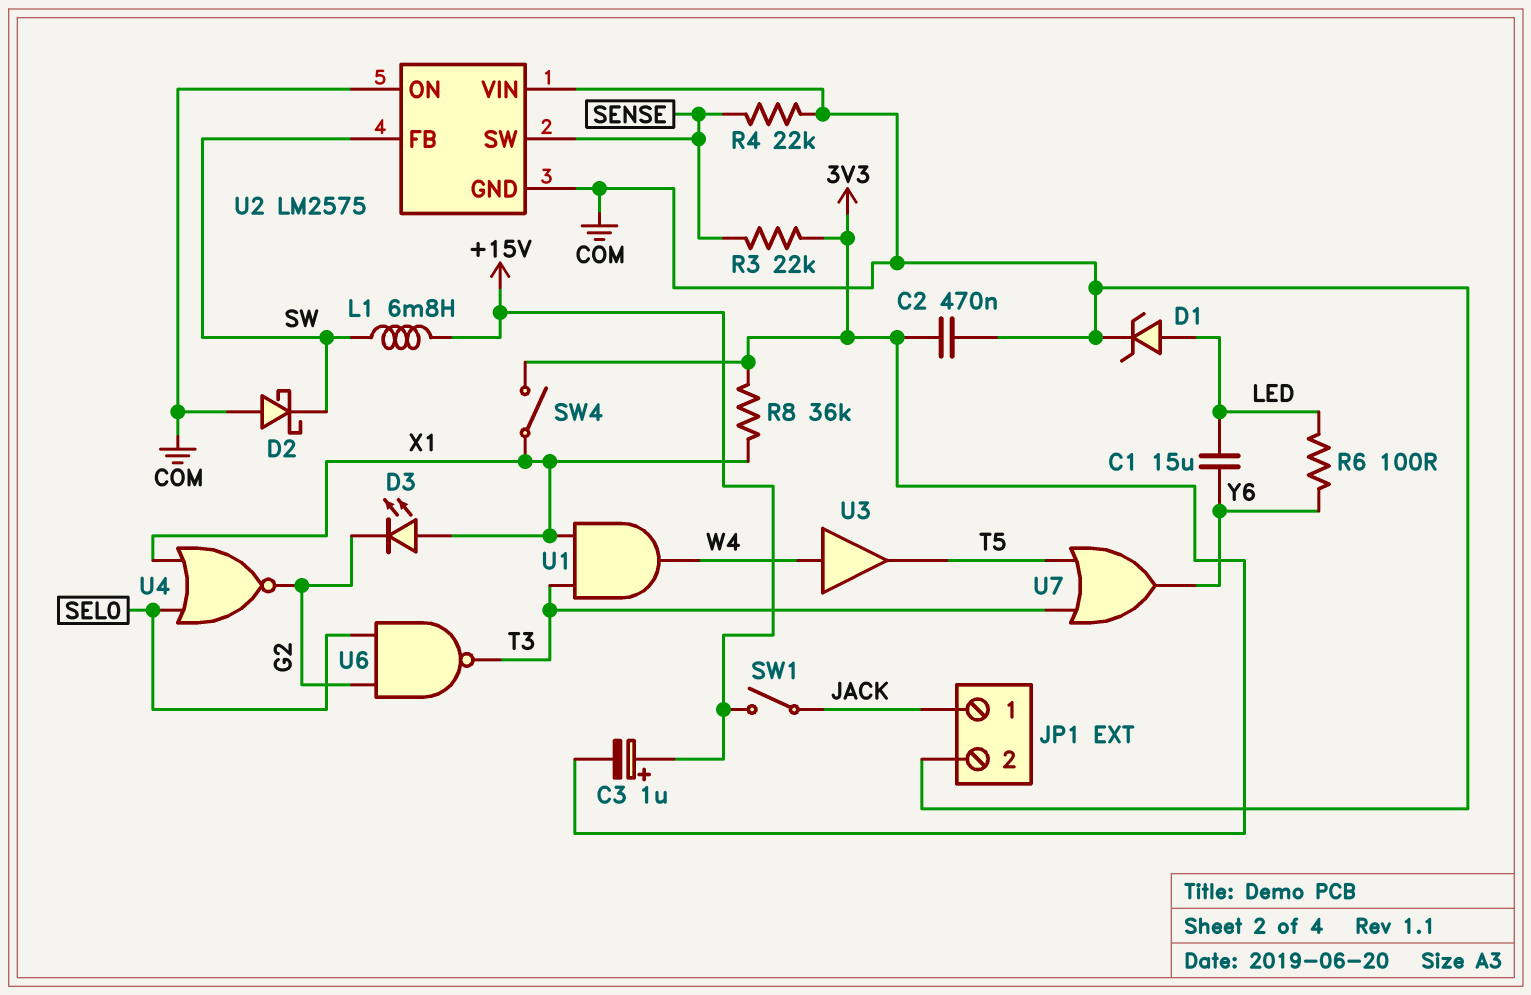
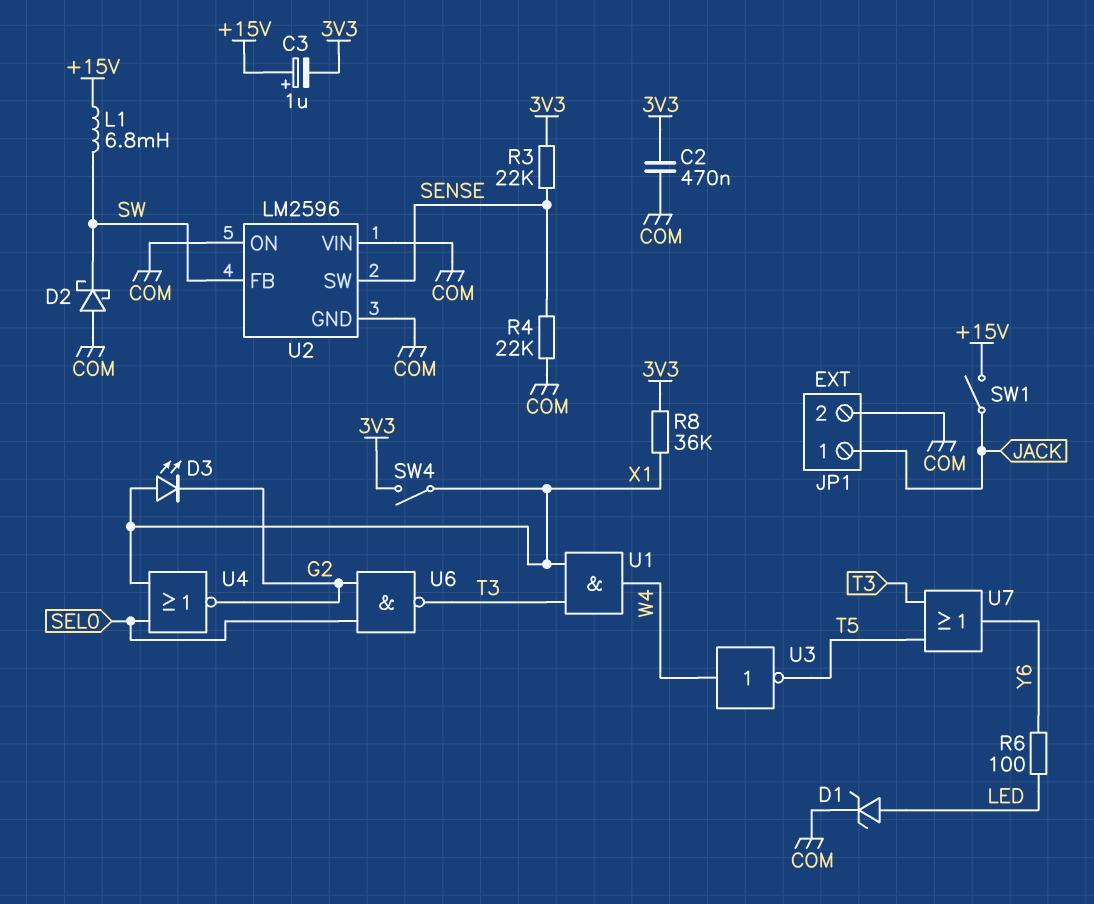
C1: 15uF (LED, Y6) -> none
U2: LM2575 -> LM2596
U3: buffer (in W4, out T5) -> NOT (in W4, out T5)

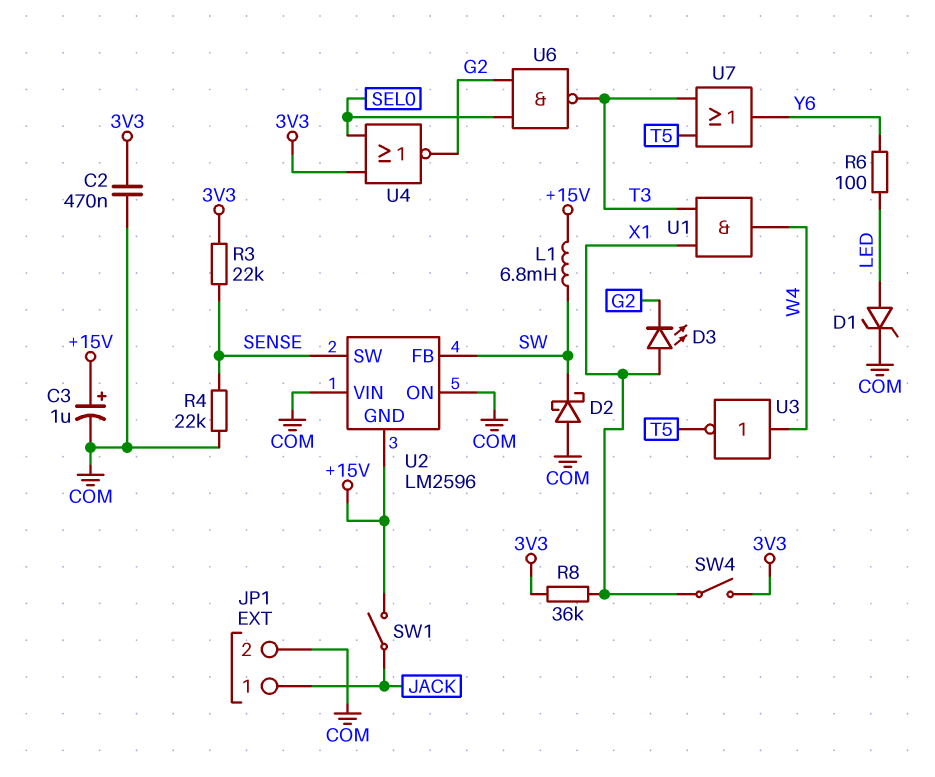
C3: 1uF (plus +15V, minus 3V3) -> 1uF (plus +15V, minus COM)
U2 pin GND: COM -> +15V
U4: NOR (in SEL0, in X1, out G2) -> NOR (in 3V3, in SEL0, out G2)

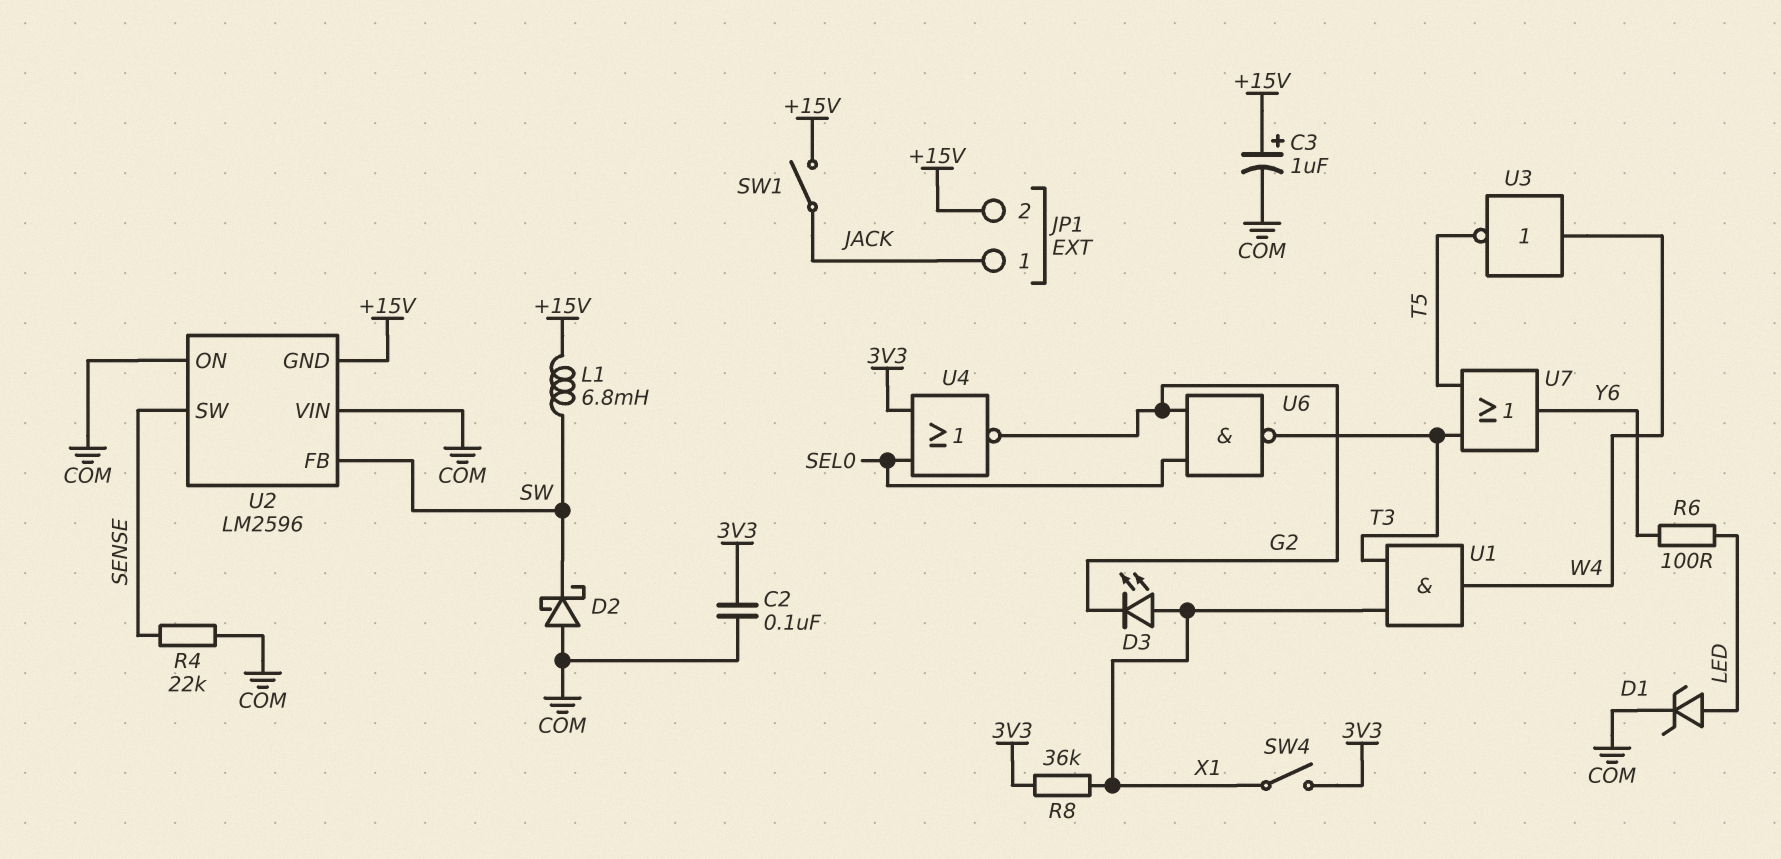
C2: 470nF (3V3, COM) -> 100nF (3V3, COM)
JP1 pin 2: COM -> +15V
R3: 22k (3V3, SENSE) -> none

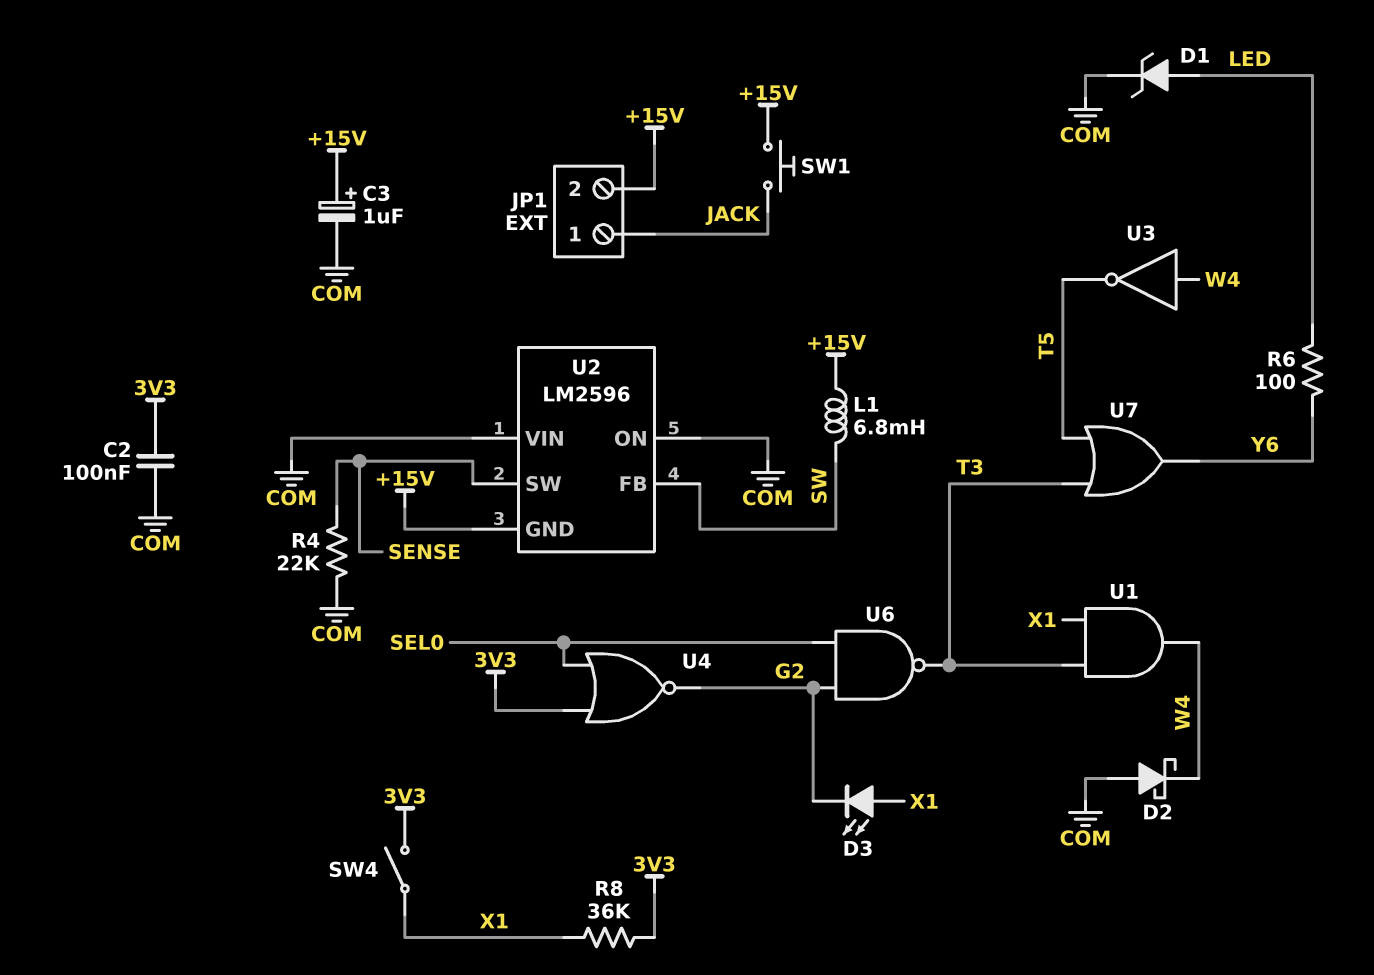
D2: schottky (A COM, K SW) -> schottky (A COM, K W4)
SW1: switch (+15V, JACK) -> button (+15V, JACK)

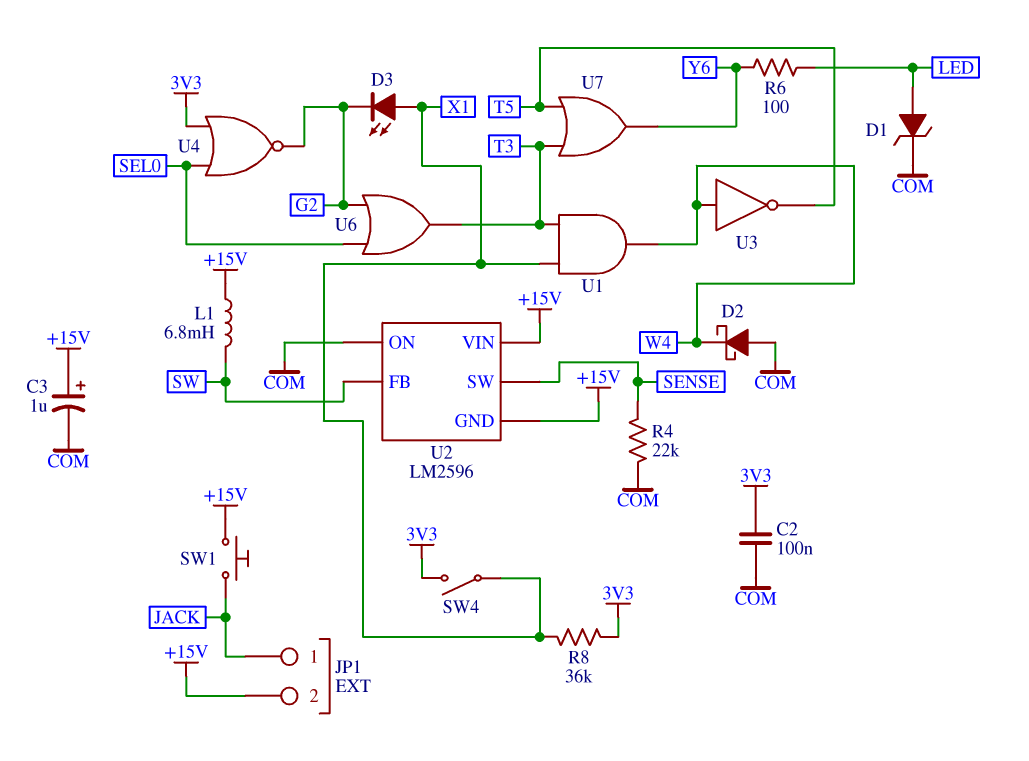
U2 pin VIN: COM -> +15V
U6: NAND (in G2, in SEL0, out T3) -> OR (in G2, in SEL0, out T3)

